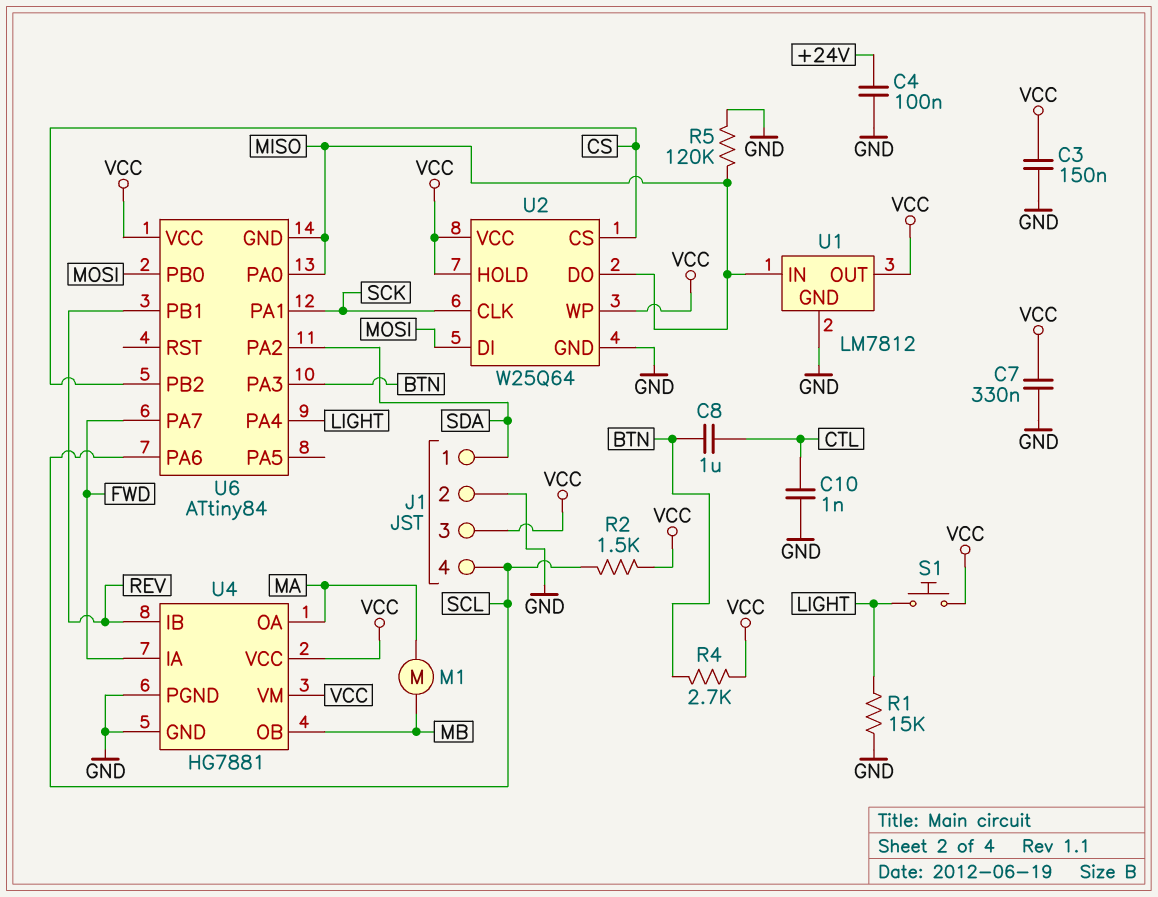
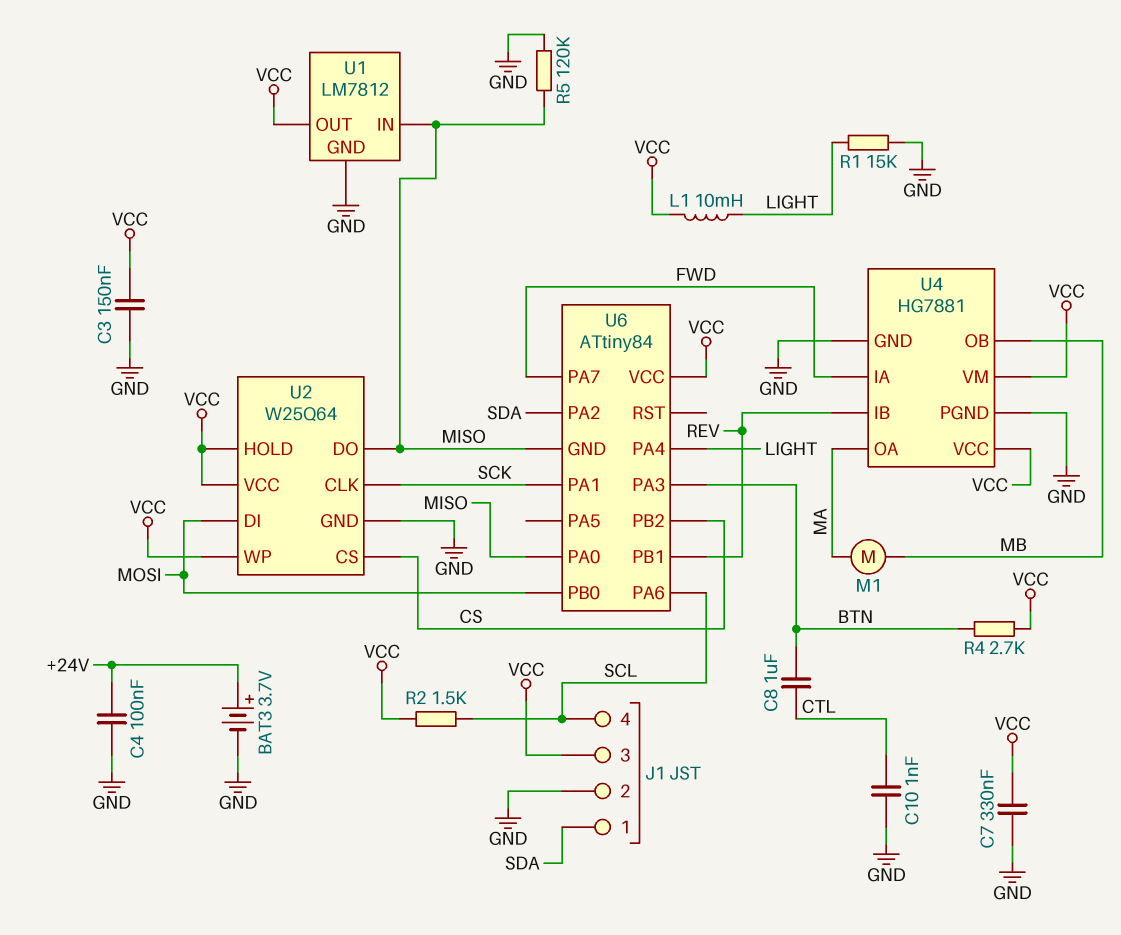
BAT3: none -> 3.7V (plus +24V, minus GND)
L1: none -> 10mH (LIGHT, VCC)
S1: button (LIGHT, VCC) -> none

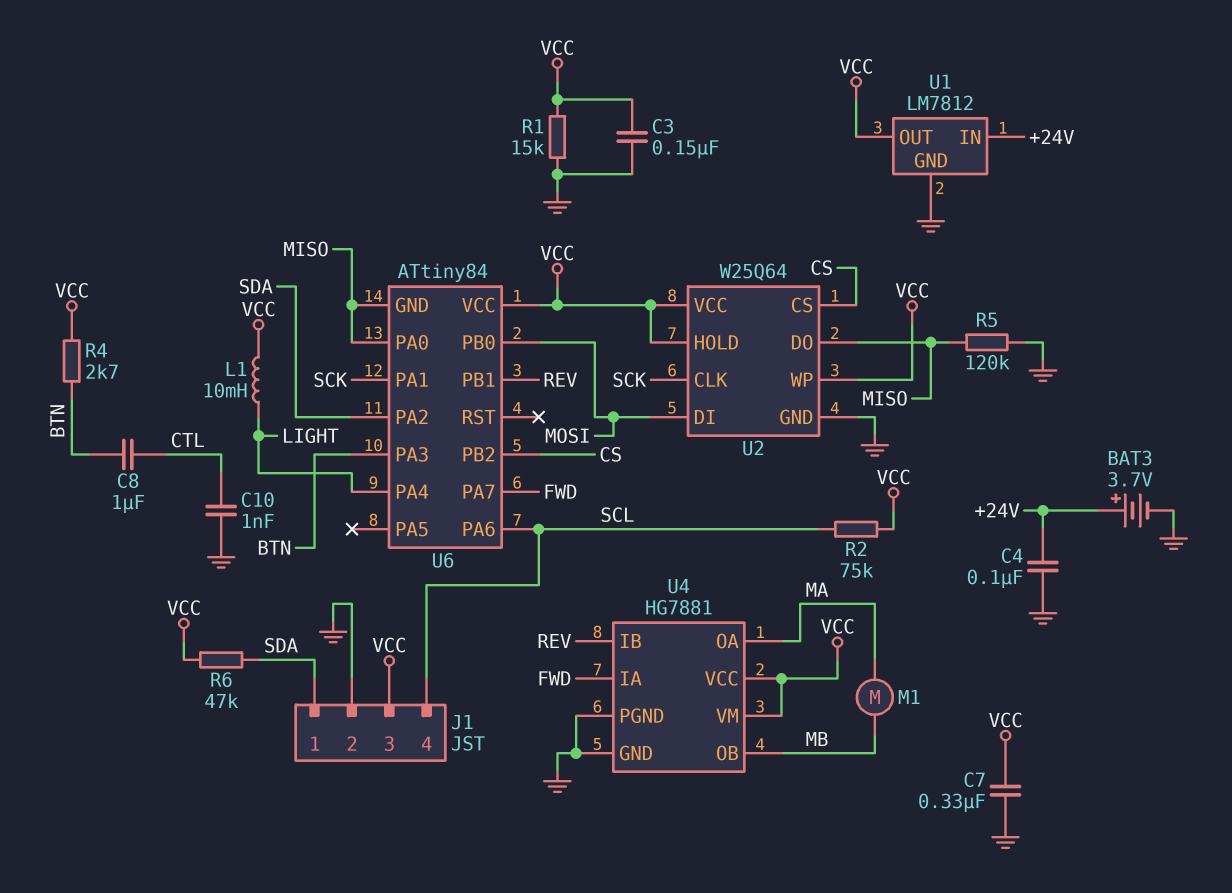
R1: 15k (GND, LIGHT) -> 15k (GND, VCC)
R2: 1.5k (SCL, VCC) -> 75k (SCL, VCC)
R6: none -> 47k (SDA, VCC)
U1 pin IN: MISO -> +24V

